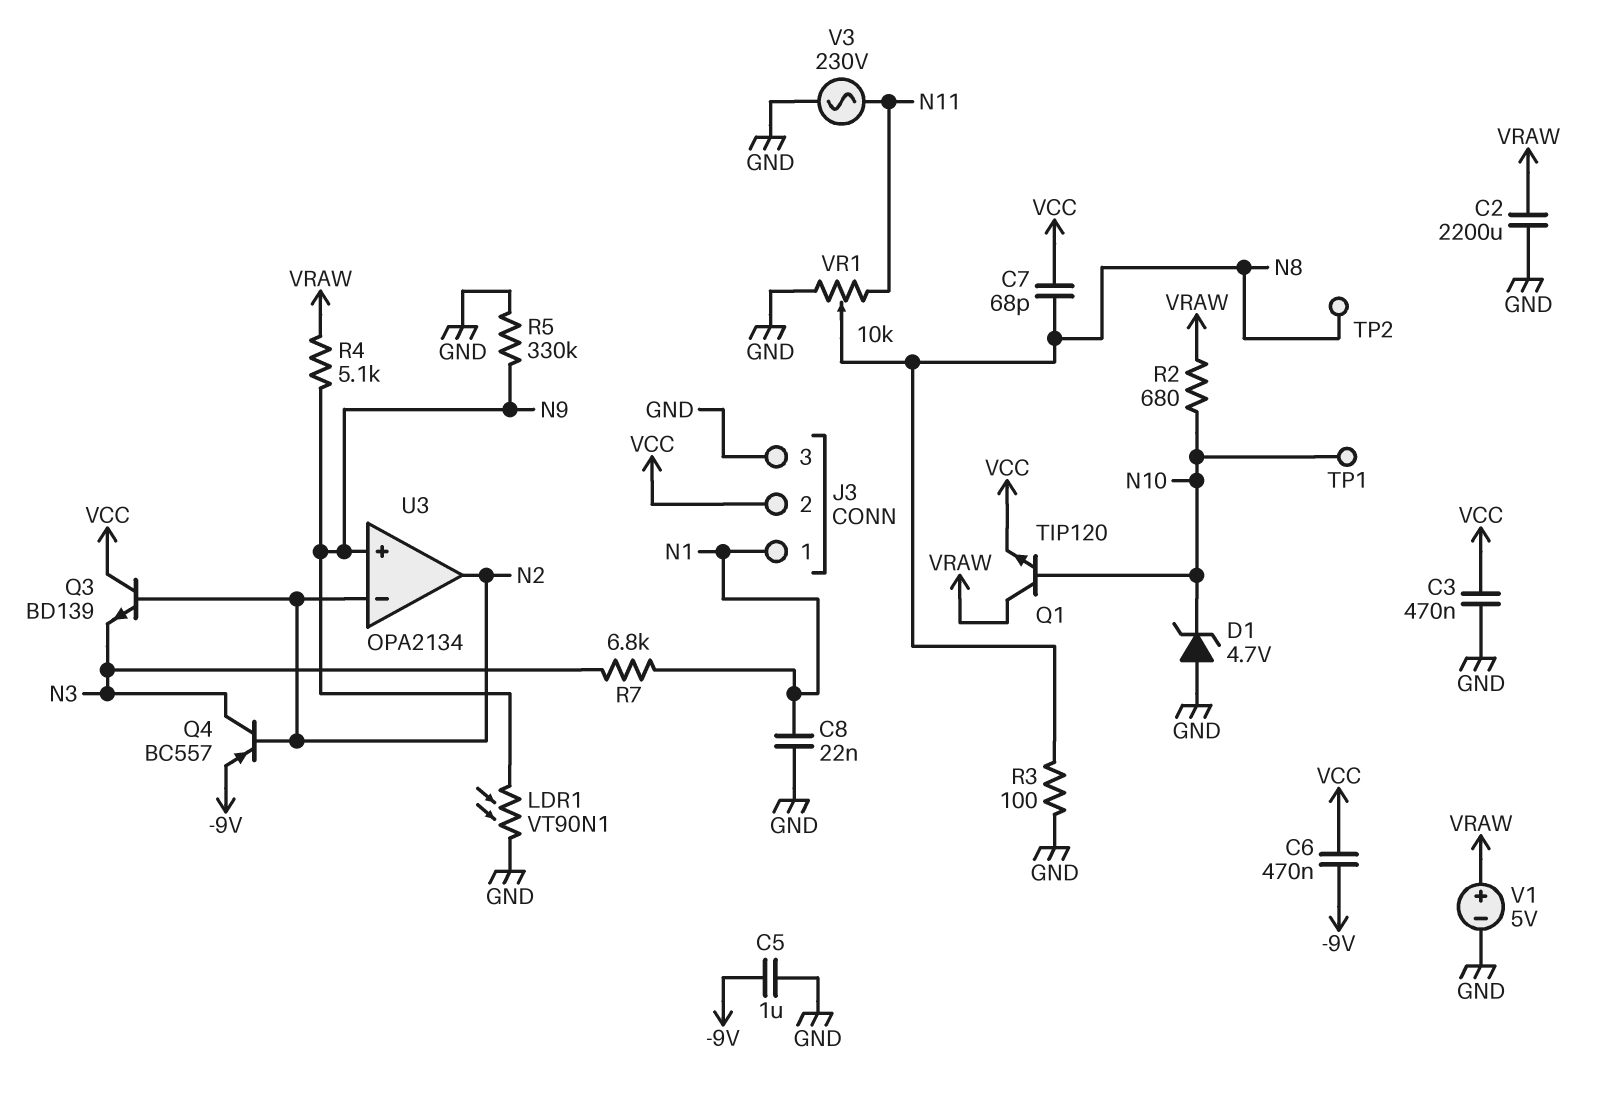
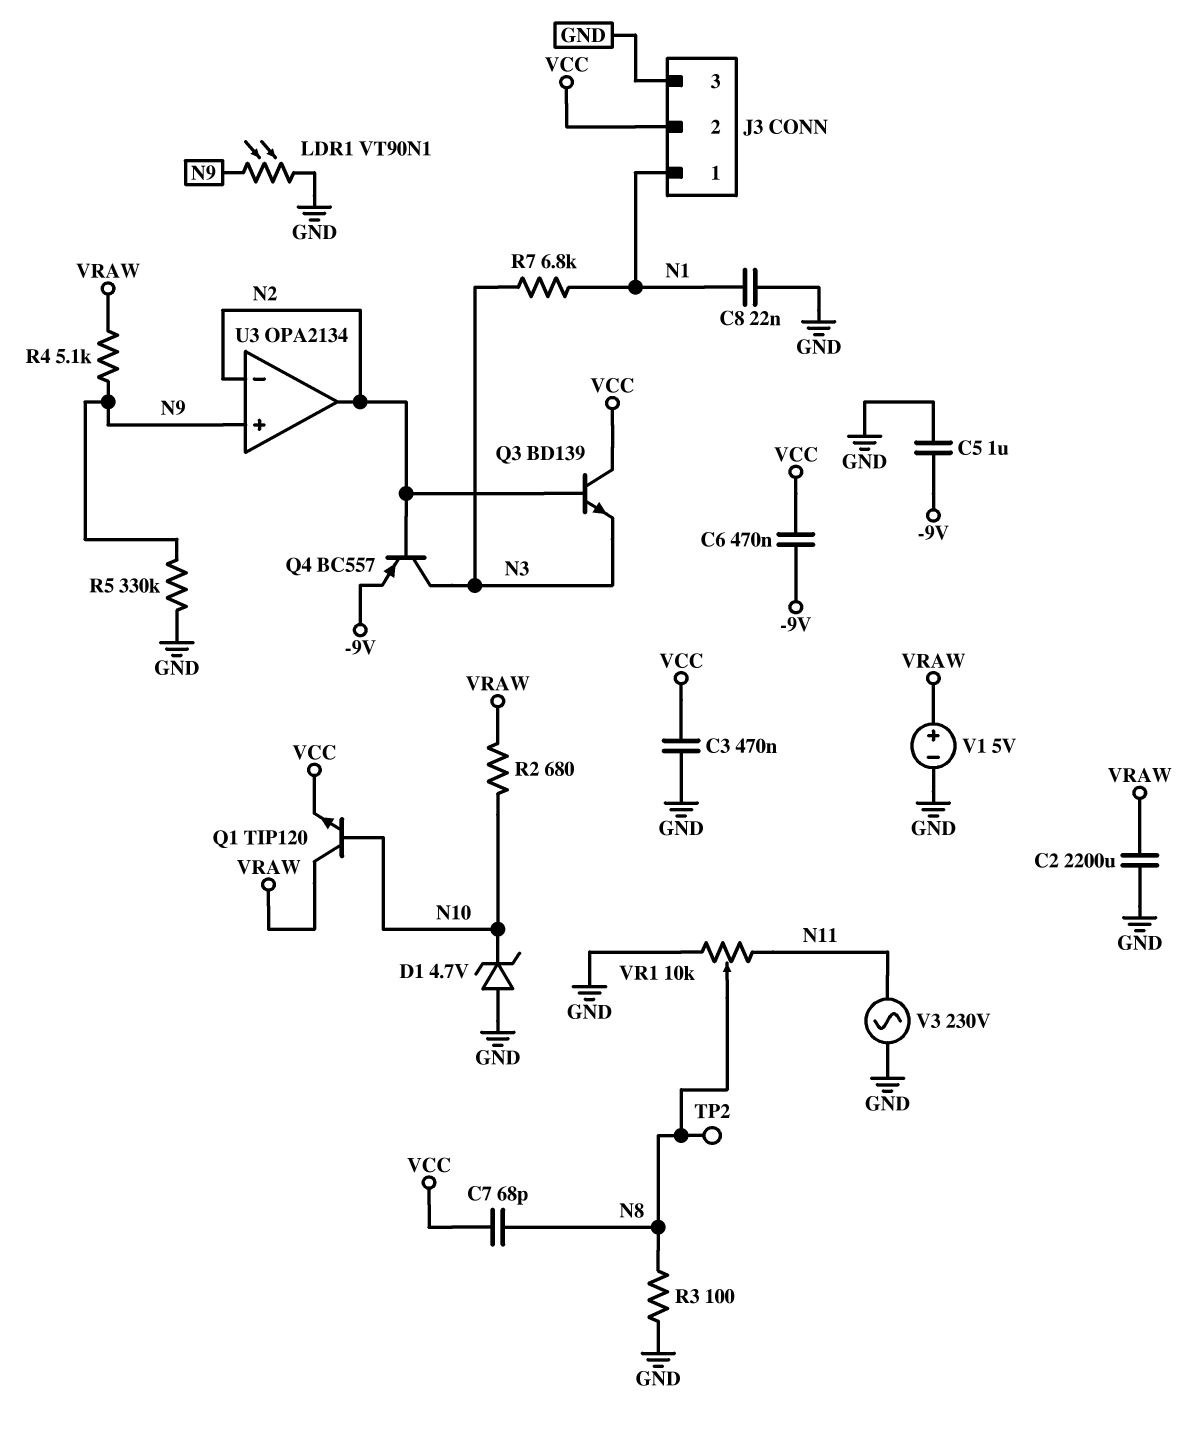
TP1: test point (N10) -> none

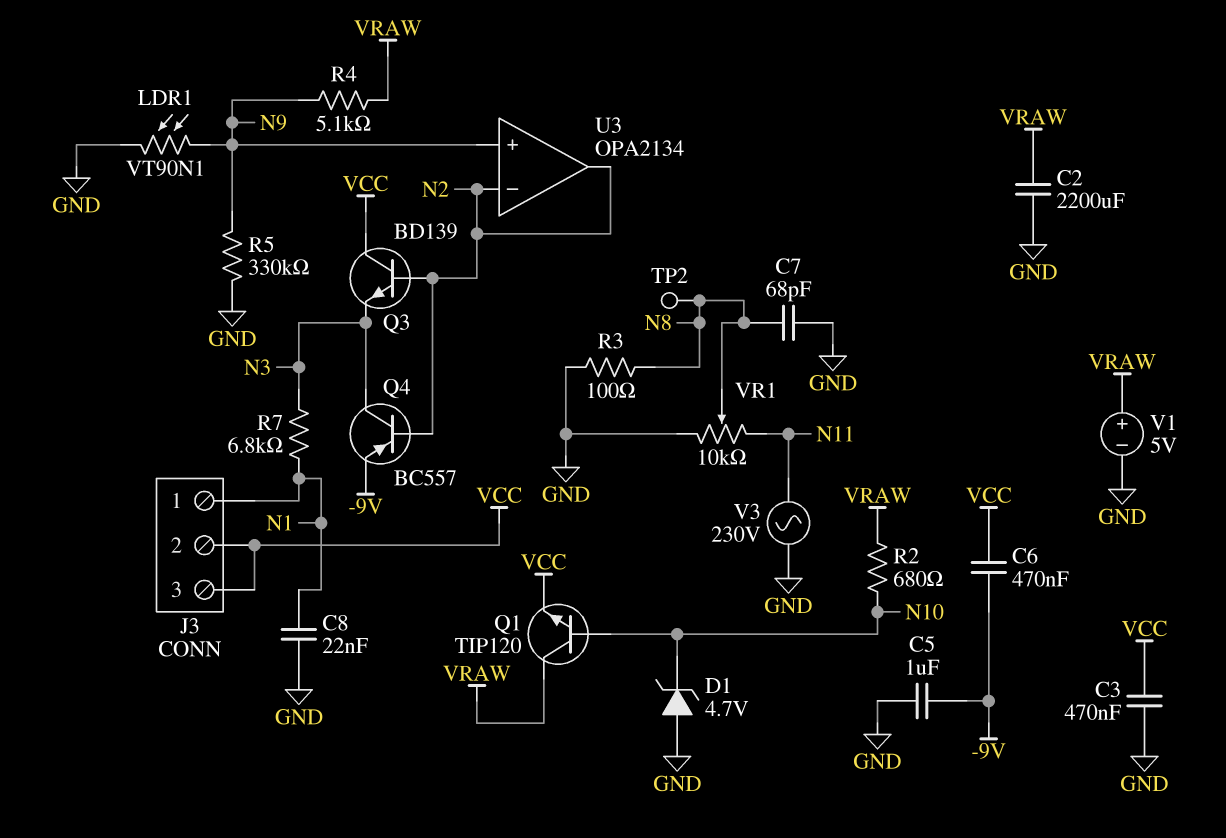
C7: 68pF (N8, VCC) -> 68pF (GND, N8)
J3 pin 3: GND -> VCC

